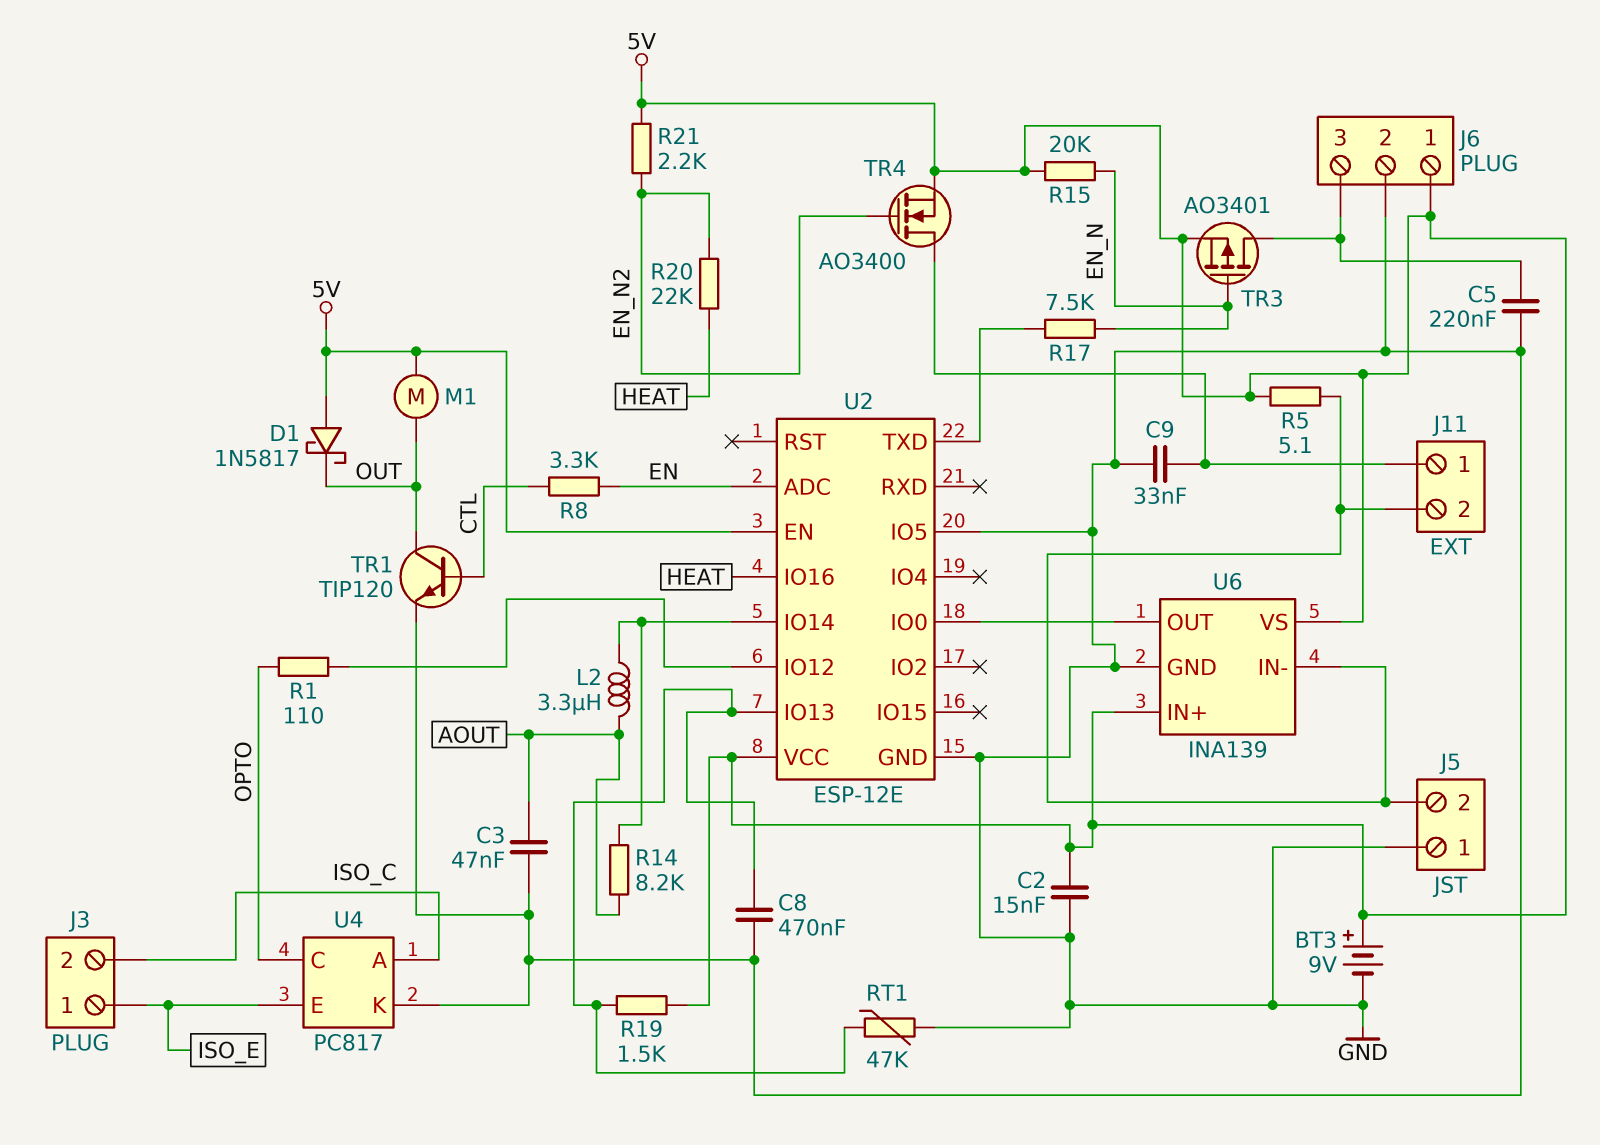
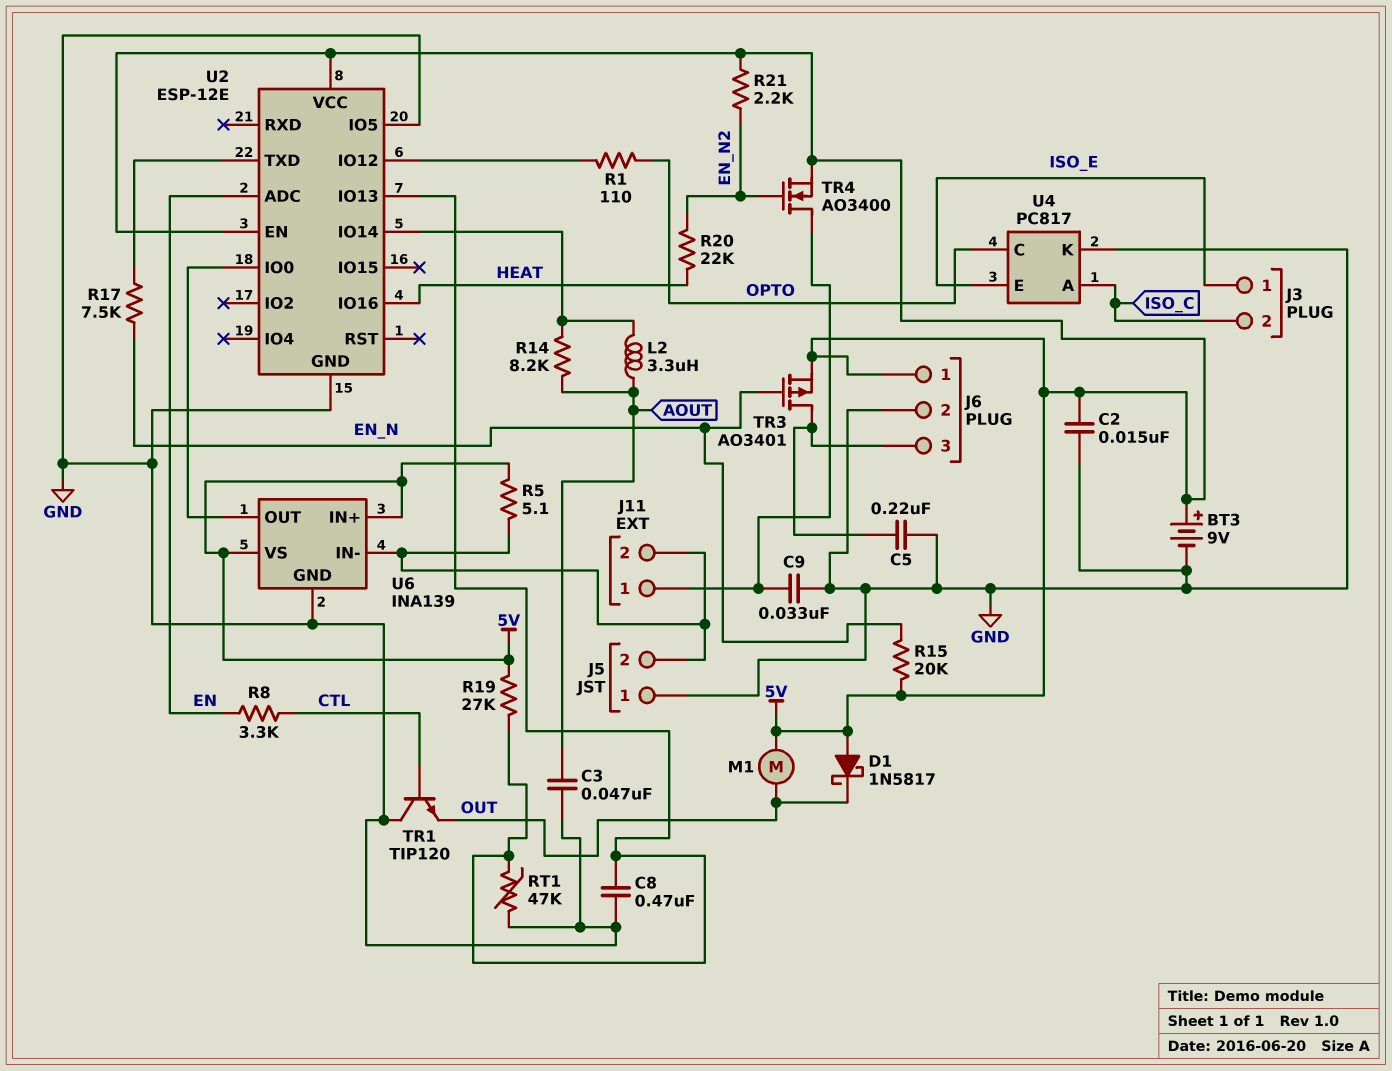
R19: 1.5k (5V, U2/IO13) -> 27k (5V, U2/IO13)
TR1: NPN TIP120 (B CTL, C OUT, E GND) -> NPN TIP120 (B CTL, C GND, E OUT)

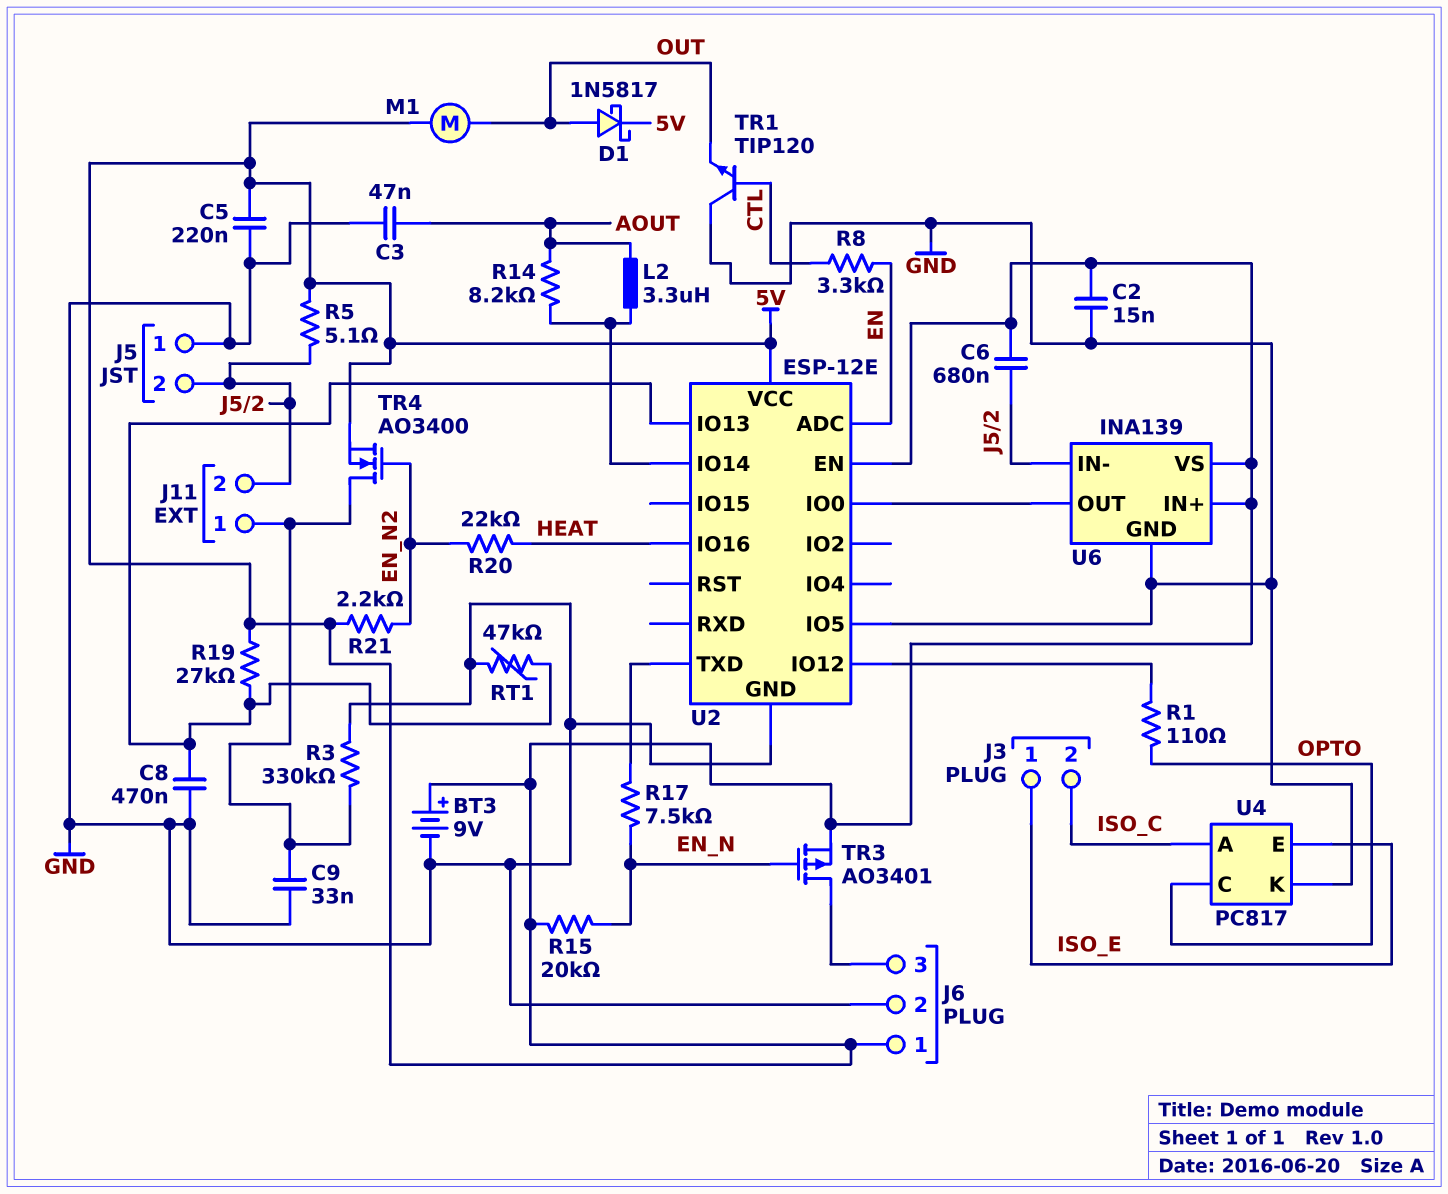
C5: 220nF (GND, J6/3) -> 220nF (5V, GND)
C6: none -> 680nF (5V, J5/2)
D1: schottky 1N5817 (A 5V, K OUT) -> schottky 1N5817 (A OUT, K 5V)
R3: none -> 330k (GND, J11/1)

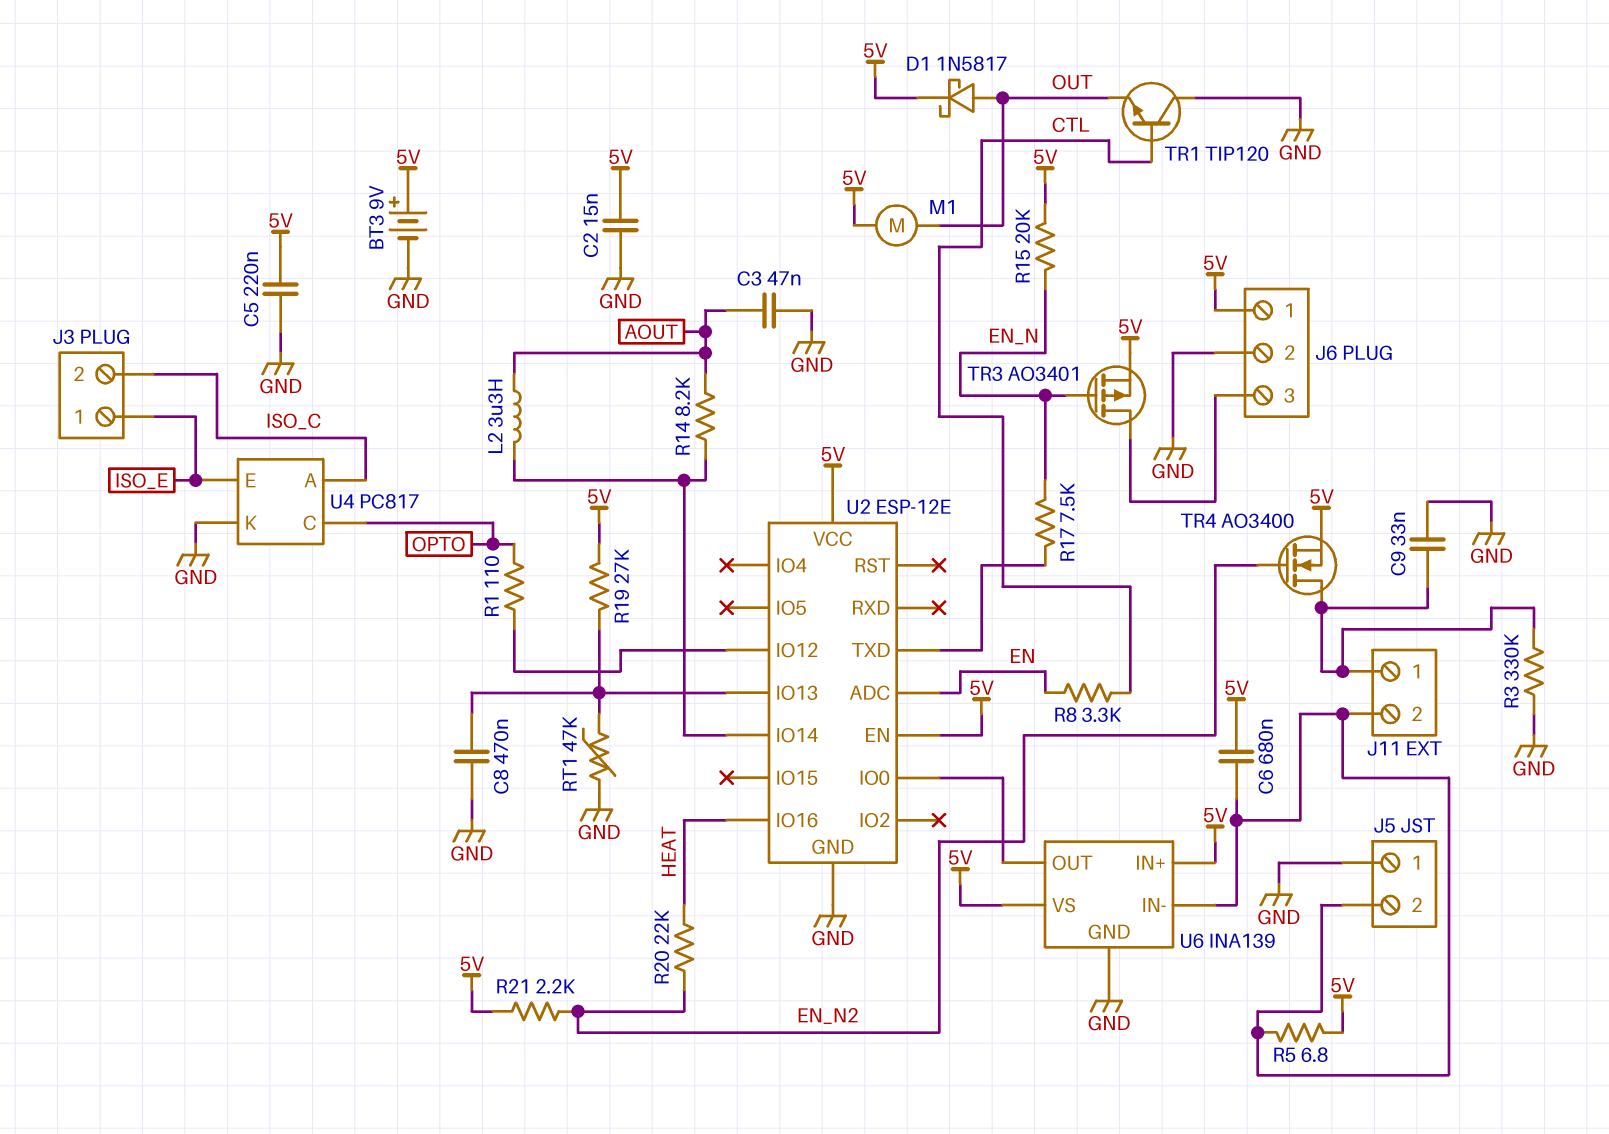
R5: 5.1 (5V, J5/2) -> 6.8 (5V, J5/2)
U2 pin IO5: GND -> none

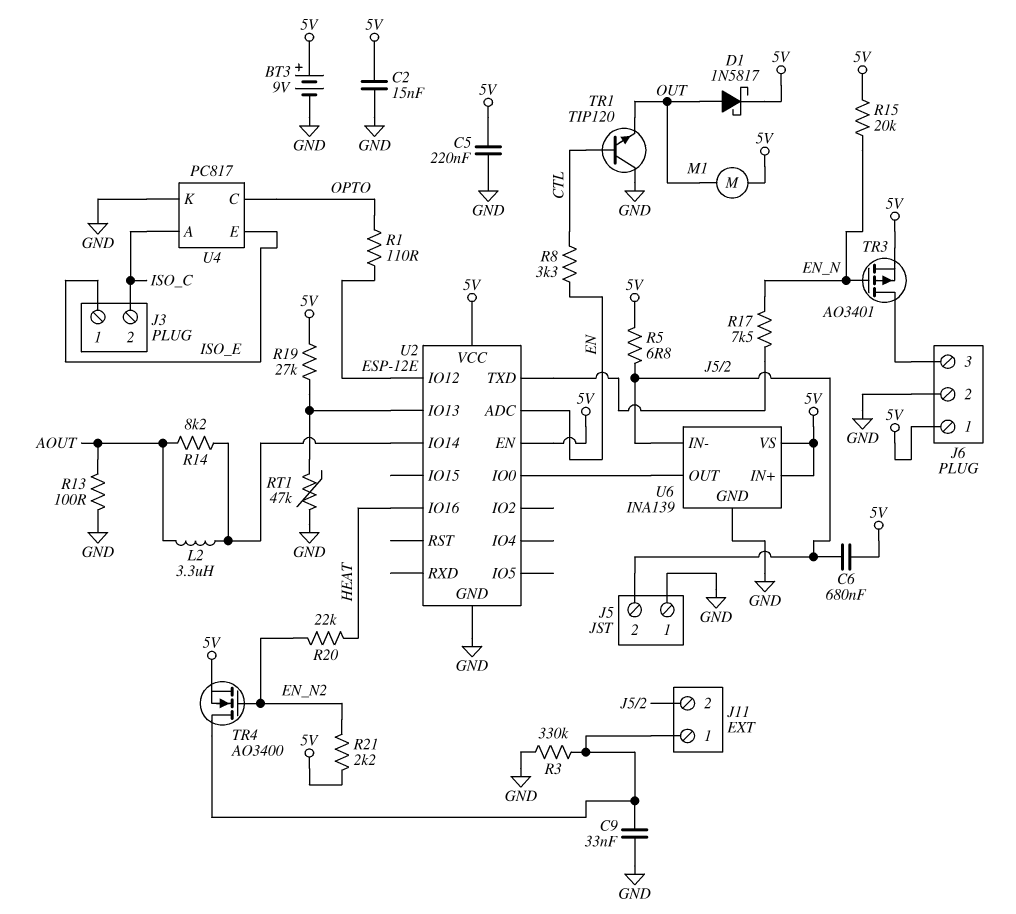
C3: 47nF (AOUT, GND) -> none
C8: 470nF (GND, U2/IO13) -> none
R13: none -> 100 (AOUT, GND)

